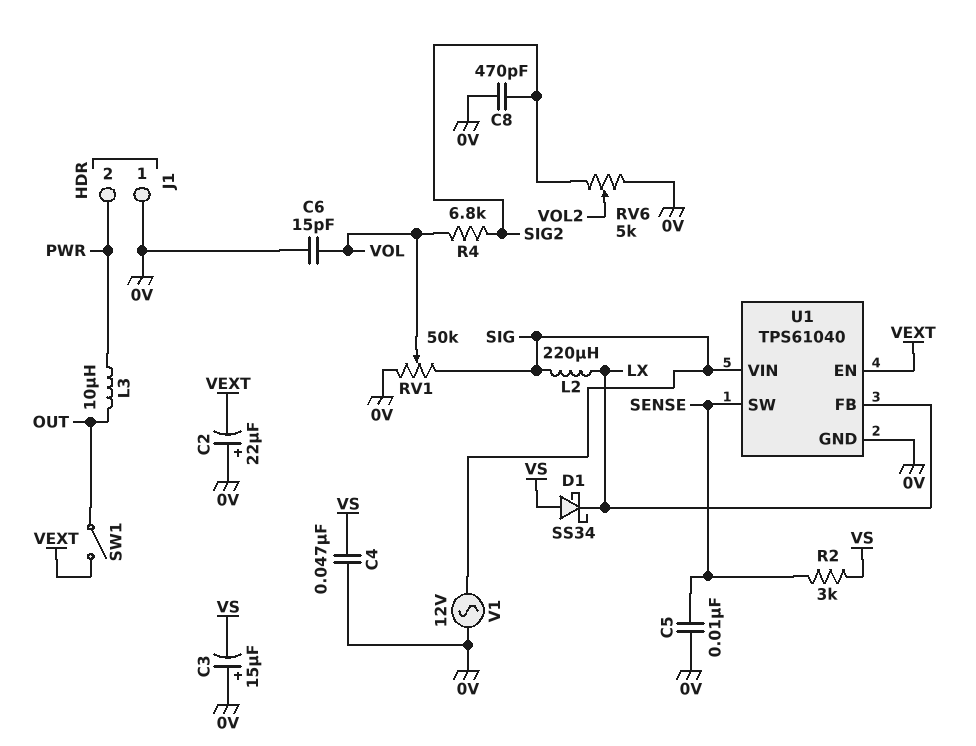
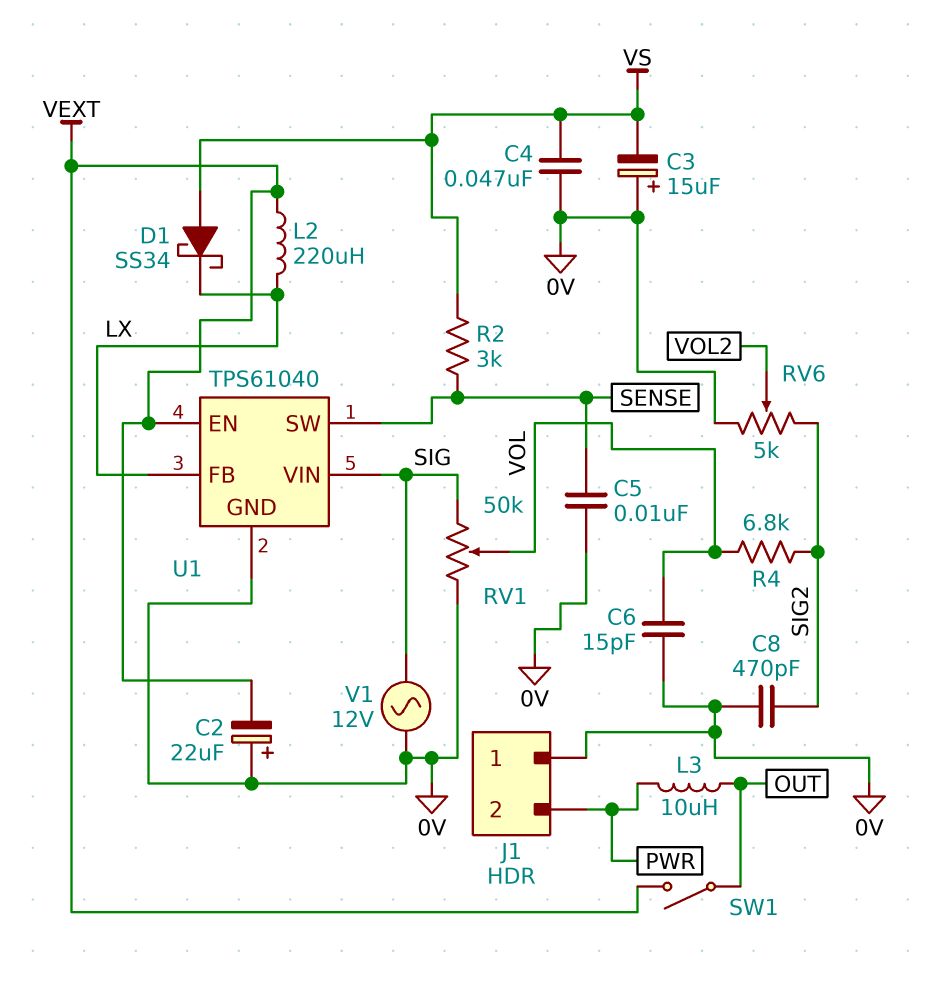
L2: 220uH (LX, SIG) -> 220uH (LX, VEXT)

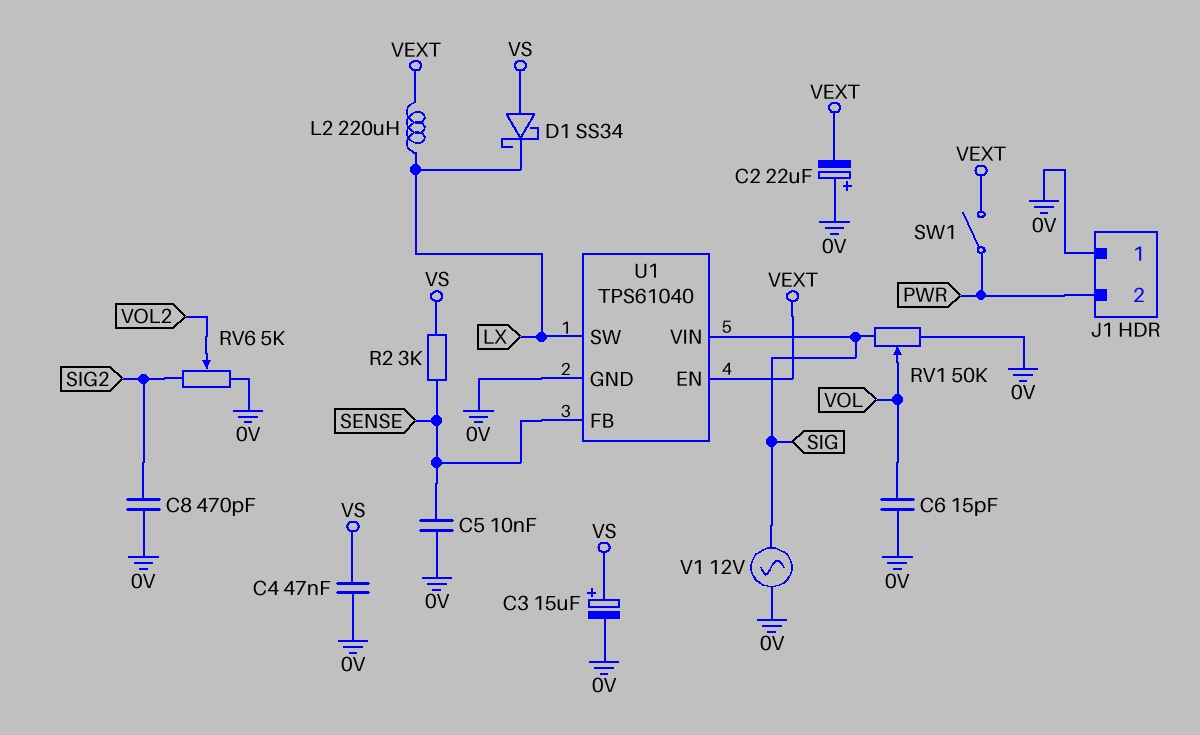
C3: 15uF (plus 0V, minus VS) -> 15uF (plus VS, minus 0V)
L3: 10uH (OUT, PWR) -> none
R4: 6.8k (SIG2, VOL) -> none
SW1: switch (OUT, VEXT) -> switch (PWR, VEXT)
U1 pin FB: LX -> SENSE
U1 pin SW: SENSE -> LX

